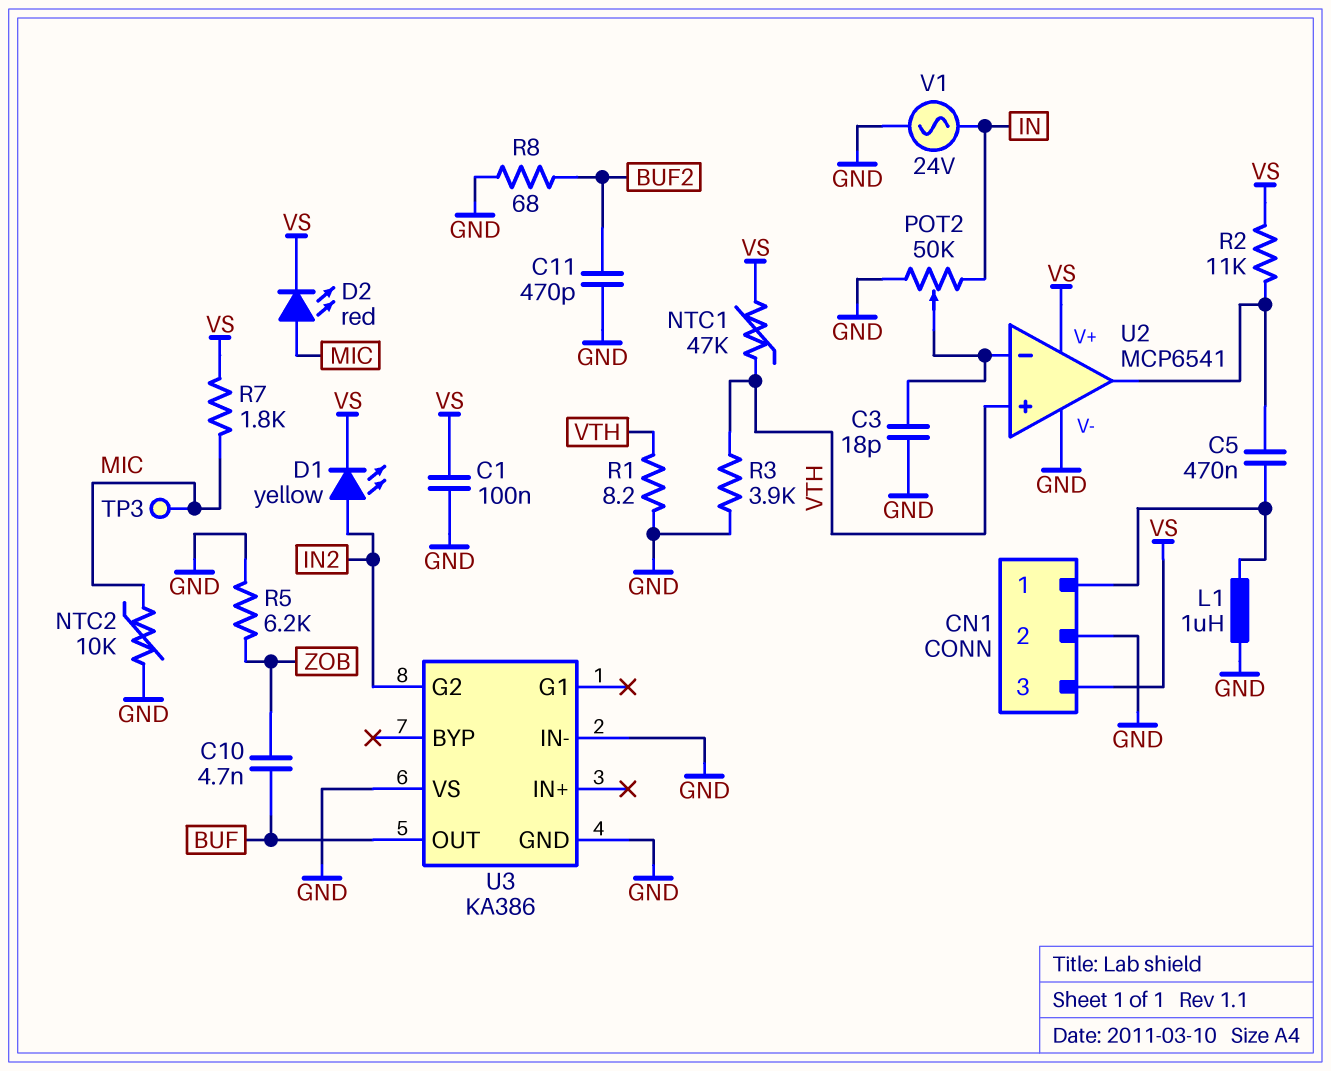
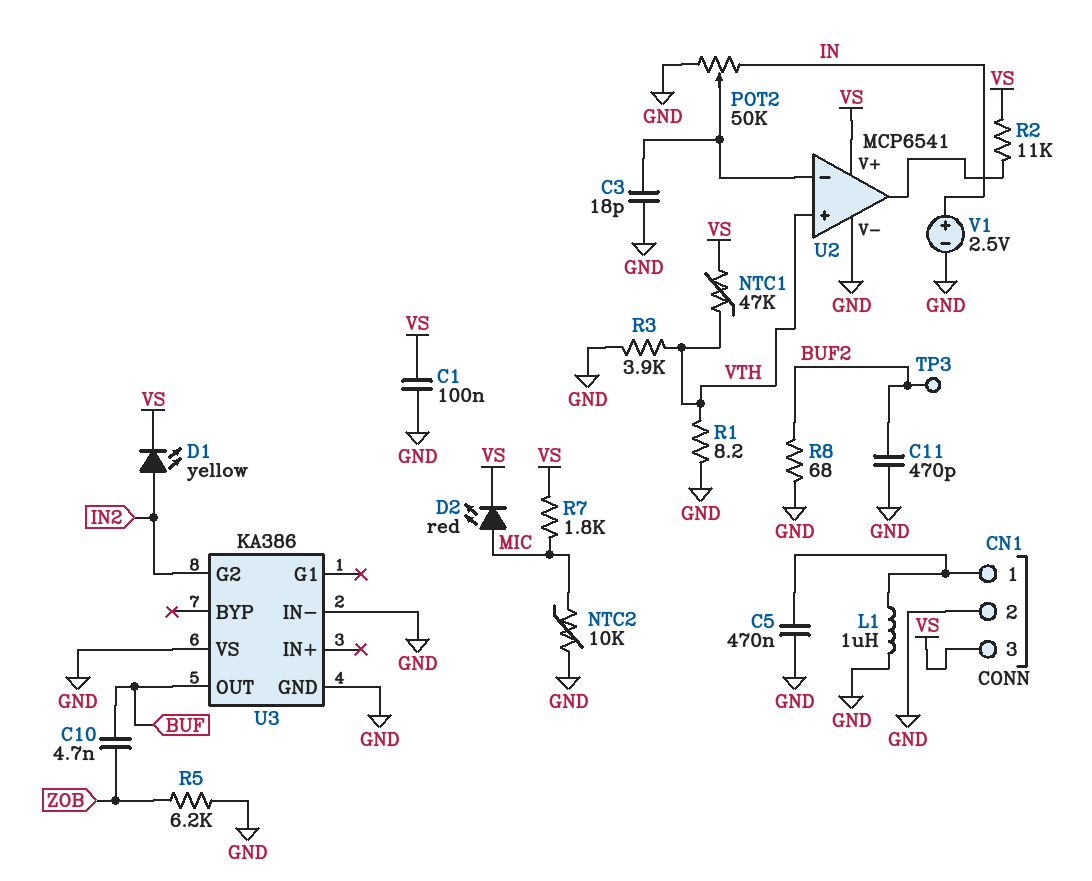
C5: 470nF (CN1/1, U2/out) -> 470nF (CN1/1, GND)
TP3: test point (MIC) -> test point (BUF2)
V1: AC 24V (GND, IN) -> 2.5V (plus IN, minus GND)

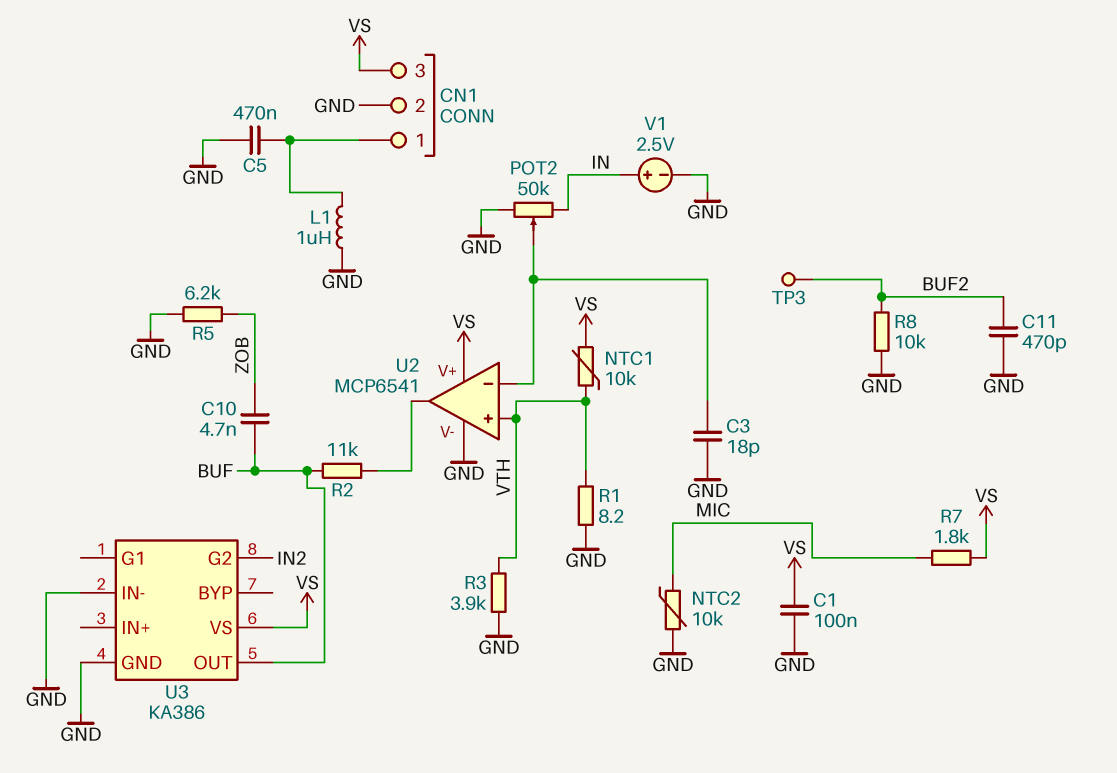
D1: LED yellow (A IN2, K VS) -> none
D2: LED red (A MIC, K VS) -> none
NTC1: 47k (VS, VTH) -> 10k (VS, VTH)
R2: 11k (U2/out, VS) -> 11k (BUF, U2/out)
R8: 68 (BUF2, GND) -> 10k (BUF2, GND)
U3 pin VS: GND -> VS

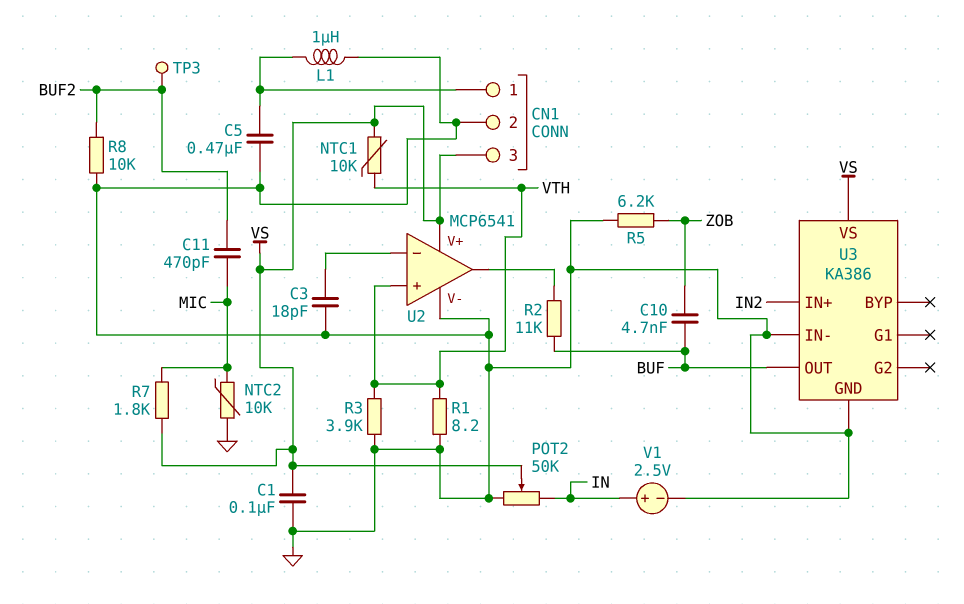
C11: 470pF (BUF2, GND) -> 470pF (BUF2, MIC)
POT2: 50k (GND, IN, wiper U2/in-) -> 50k (GND, IN, wiper VS)
U3 pin G2: IN2 -> none
U3 pin IN+: none -> IN2

